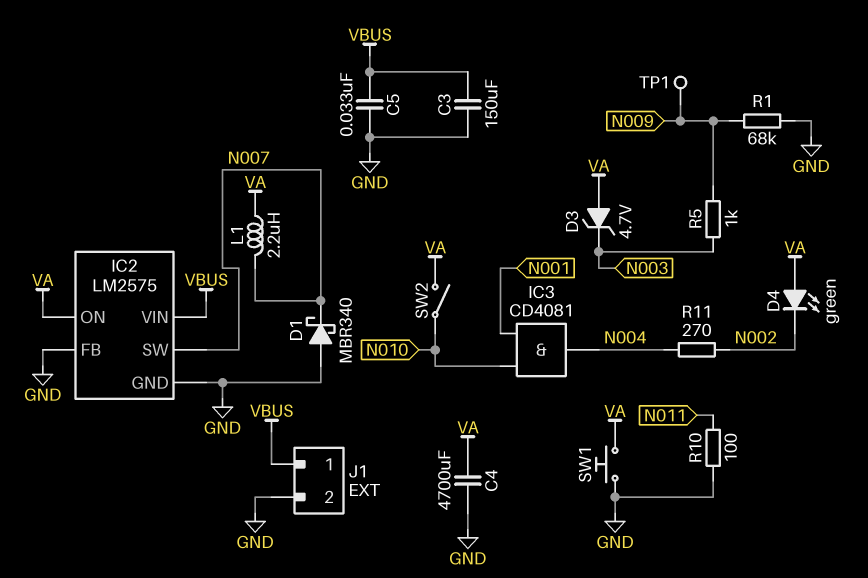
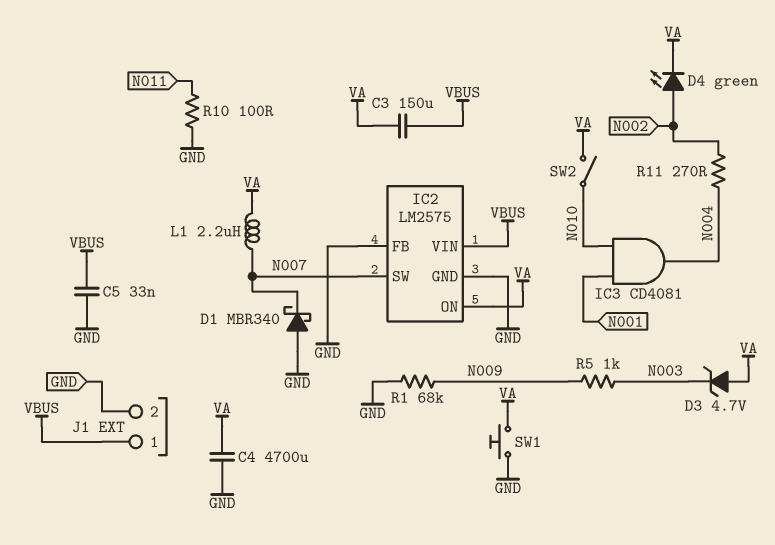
C3: 150uF (GND, VBUS) -> 150uF (VA, VBUS)
D4: LED green (A VA, K N002) -> LED green (A N002, K VA)
TP1: test point (N009) -> none

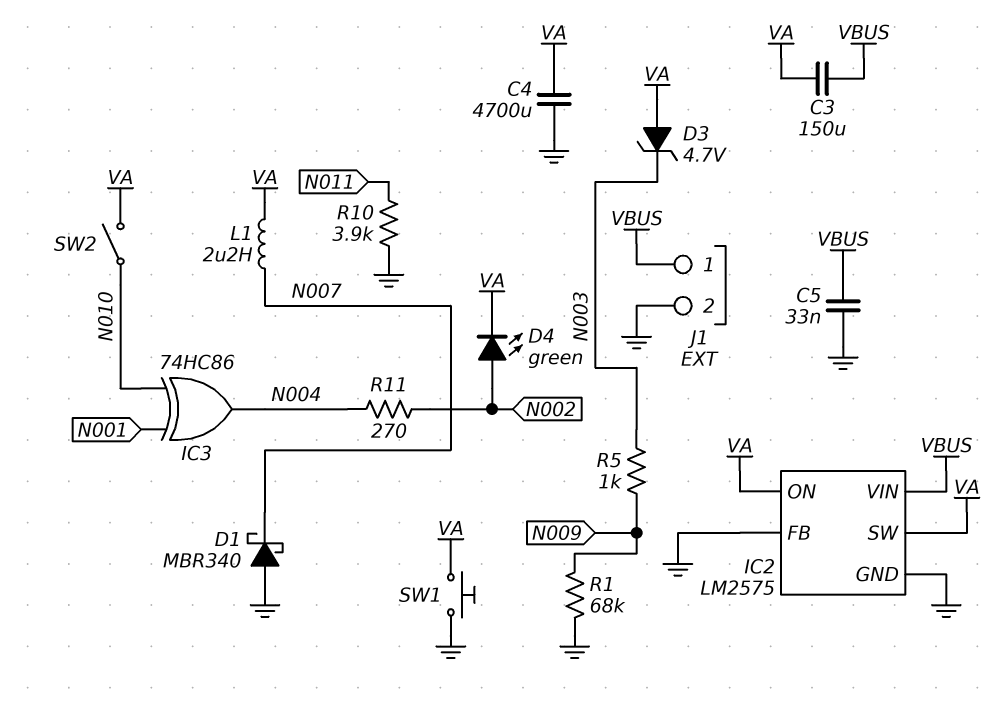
IC2 pin SW: N007 -> VA
IC3: AND CD4081 (in N001, in N010, out N004) -> XOR 74HC86 (in N001, in N010, out N004)
R10: 100 (GND, N011) -> 3.9k (GND, N011)

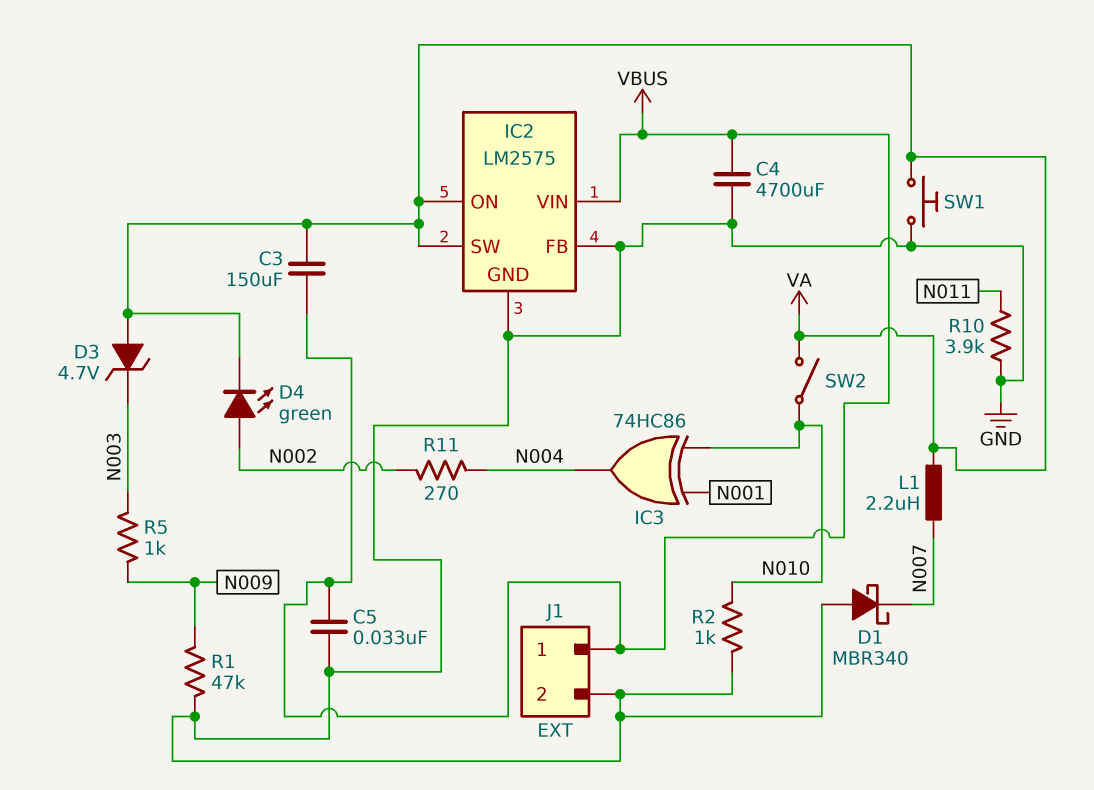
C4: 4700uF (GND, VA) -> 4700uF (GND, VBUS)
R1: 68k (GND, N009) -> 47k (GND, N009)
R2: none -> 1k (GND, N010)

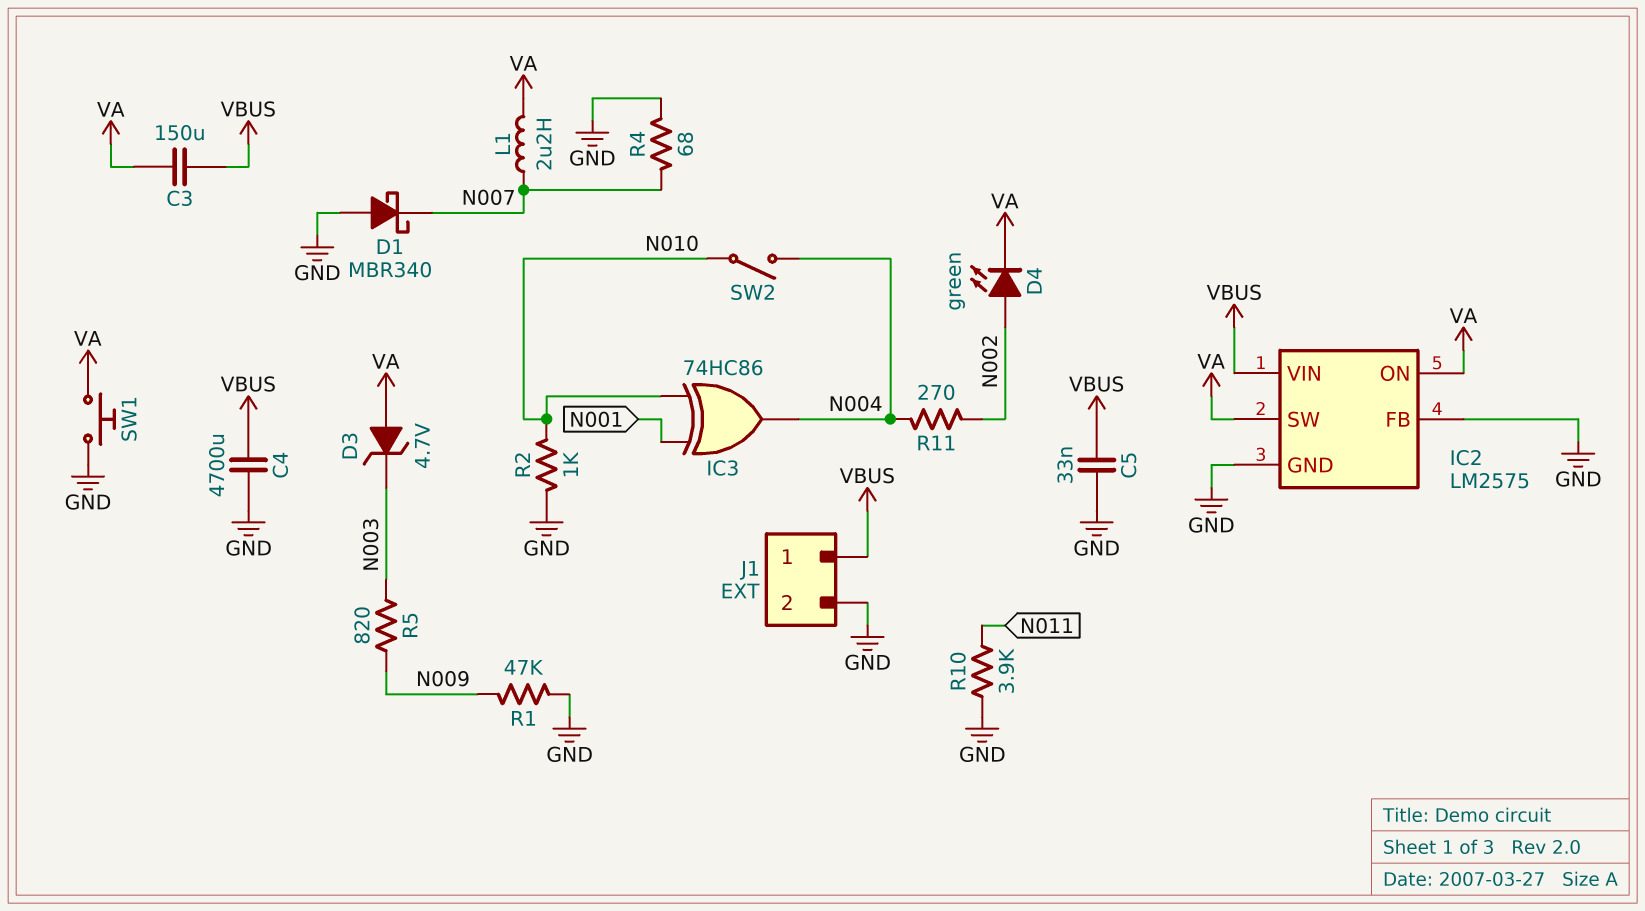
R4: none -> 68 (GND, N007)
R5: 1k (N003, N009) -> 820 (N003, N009)
SW2: switch (N010, VA) -> switch (N004, N010)

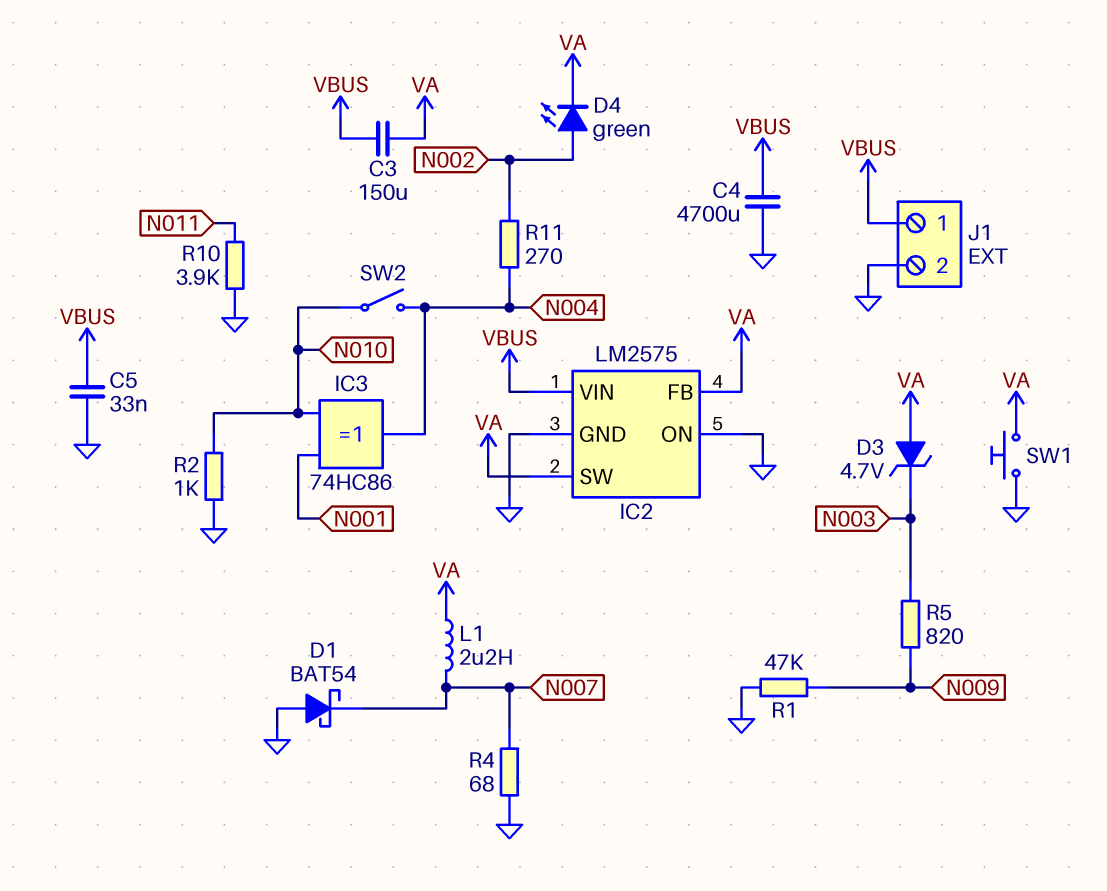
D1: schottky MBR340 (A GND, K N007) -> schottky BAT54 (A GND, K N007)
IC2 pin FB: GND -> VA
IC2 pin ON: VA -> GND

